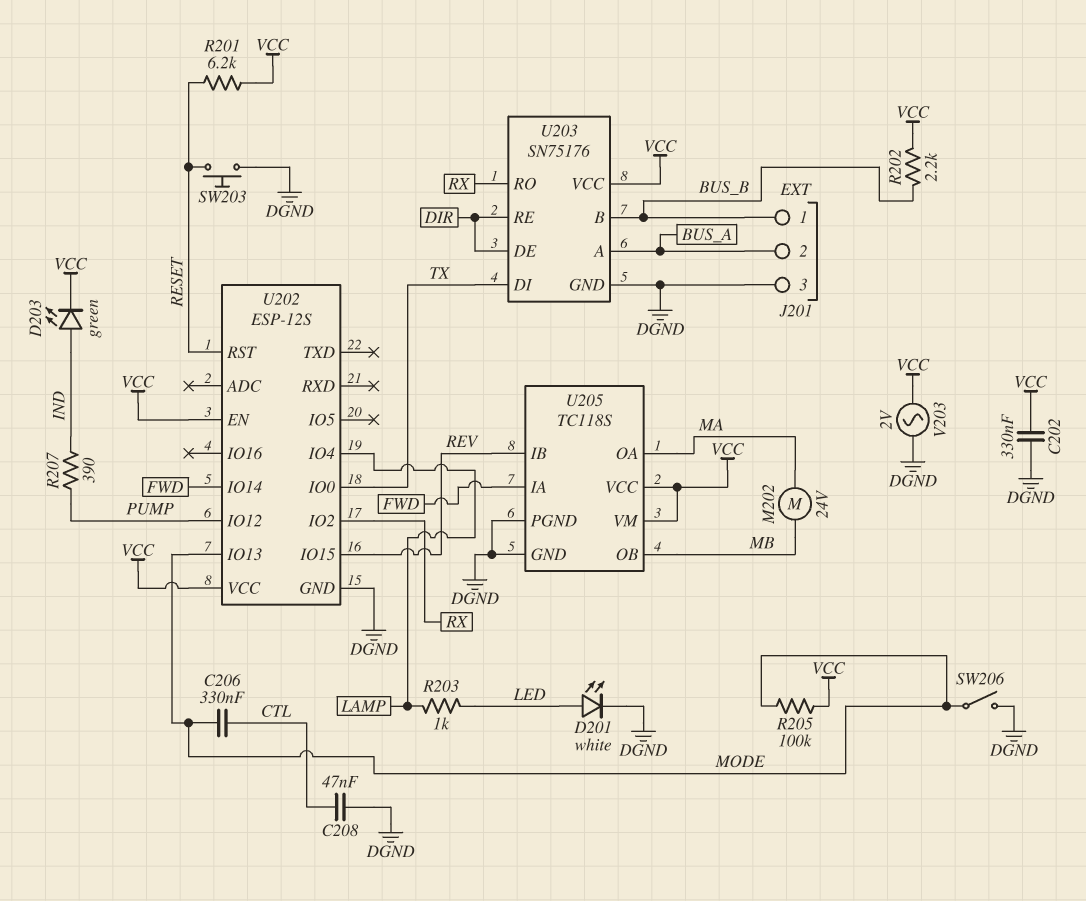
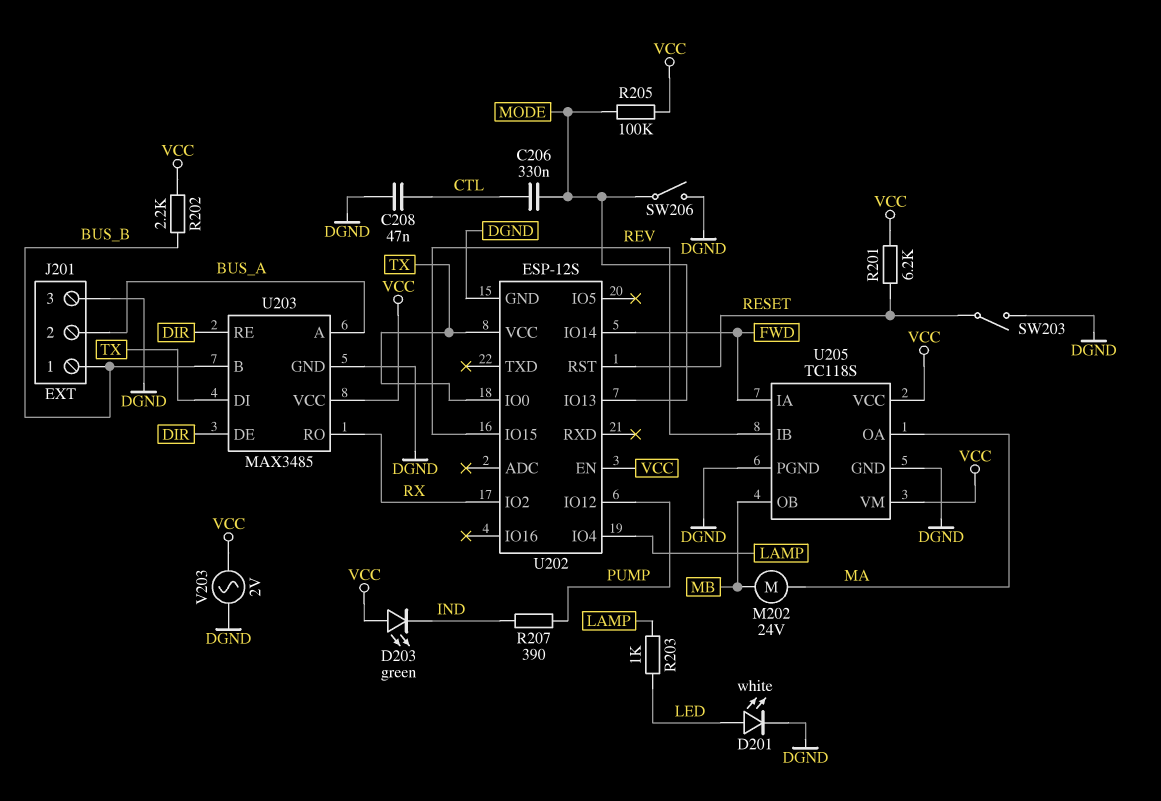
C202: 330nF (DGND, VCC) -> none
D203: LED green (A IND, K VCC) -> LED green (A VCC, K IND)
SW203: button (DGND, RESET) -> switch (DGND, RESET)
U202 pin VCC: VCC -> TX
U203: SN75176 -> MAX3485

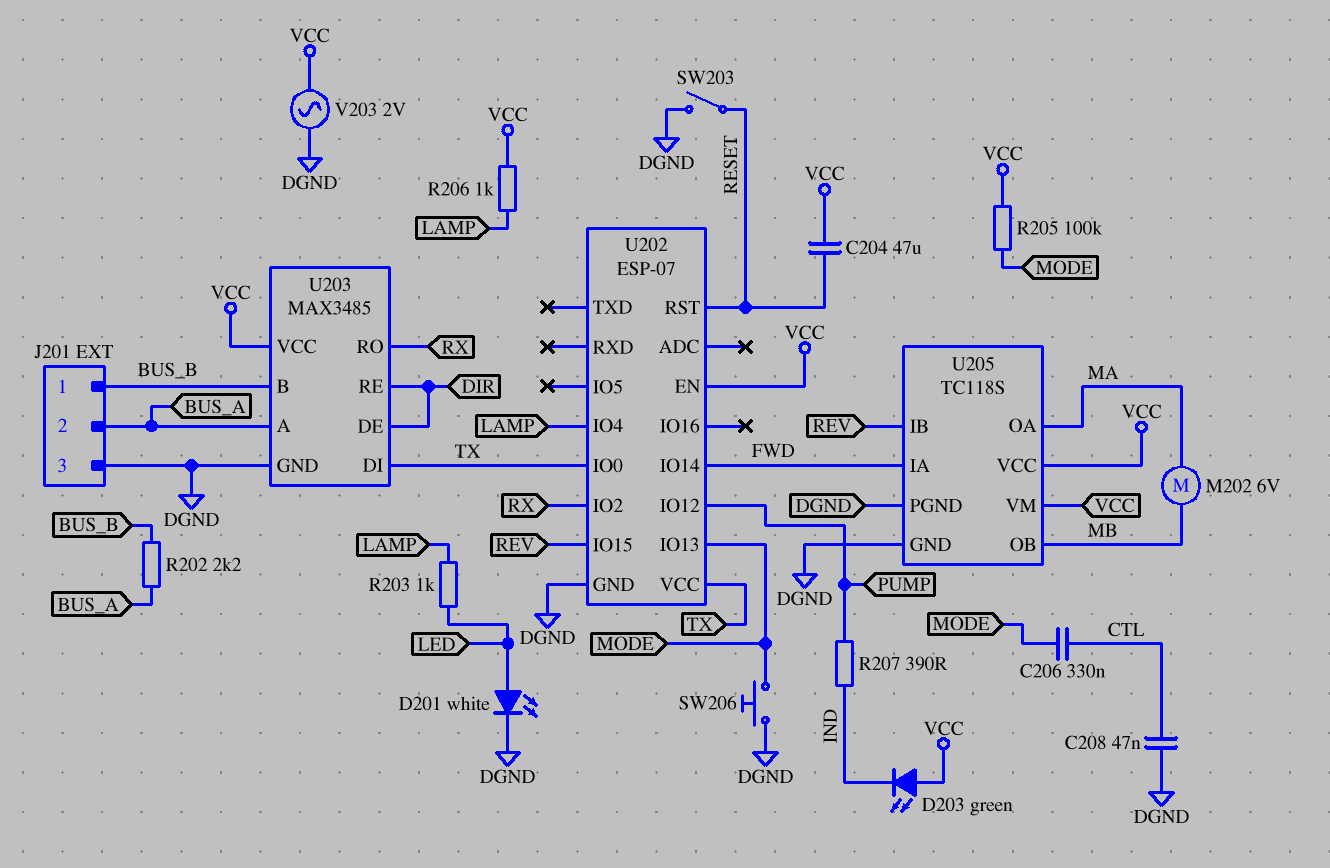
C204: none -> 47uF (RESET, VCC)
M202: motor 24V (MA, MB) -> motor 6V (MA, MB)
R201: 6.2k (RESET, VCC) -> none
R202: 2.2k (BUS_B, VCC) -> 2.2k (BUS_A, BUS_B)
R206: none -> 1k (LAMP, VCC)
SW206: switch (DGND, MODE) -> button (DGND, MODE)
U202: ESP-12S -> ESP-07

